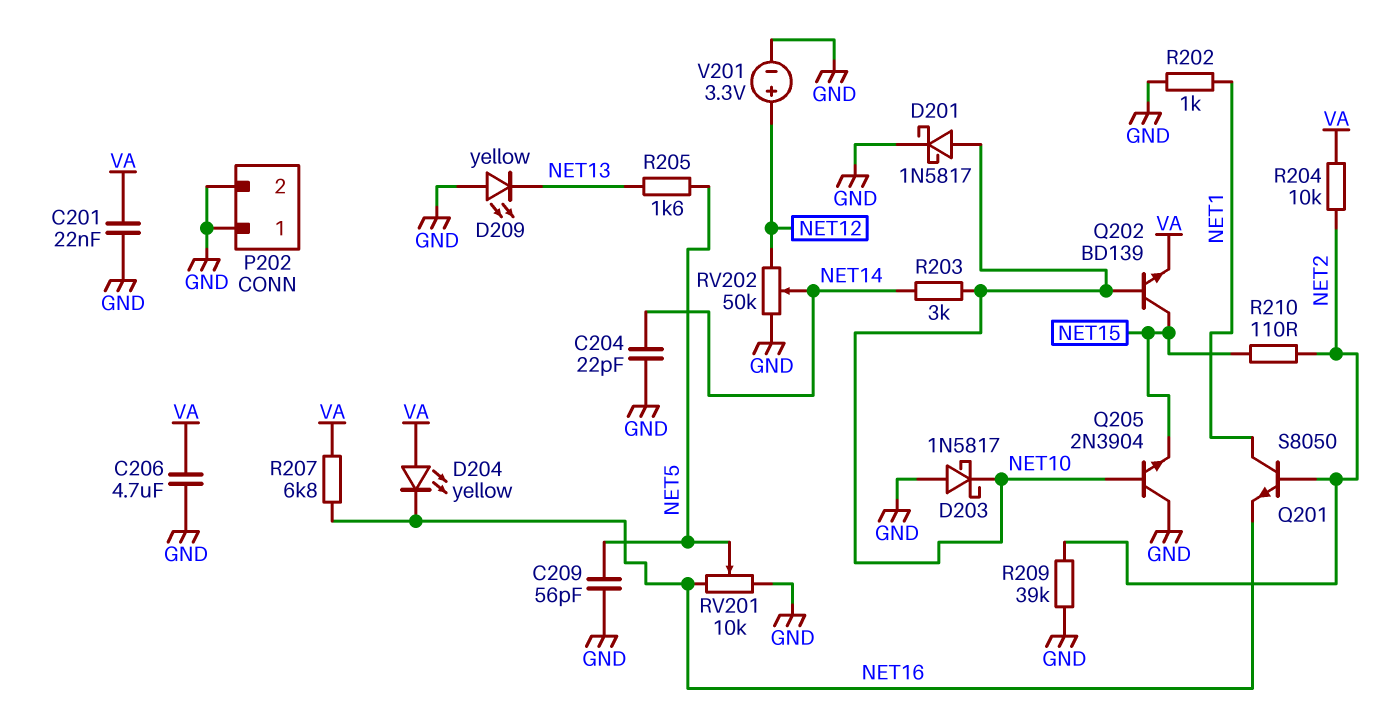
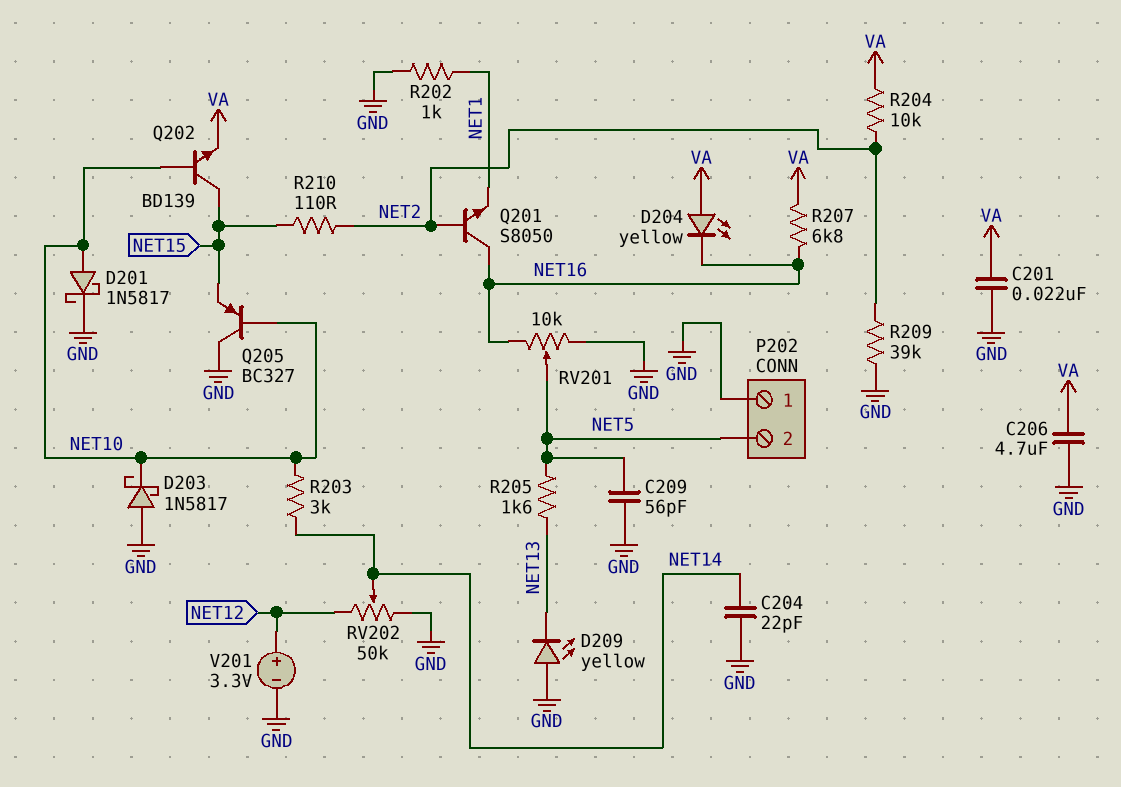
P202 pin 2: GND -> NET5
Q201: NPN S8050 (B NET2, C NET1, E NET16) -> NPN S8050 (B NET2, C NET16, E NET1)
Q205: NPN 2N3904 (B NET10, C GND, E NET15) -> PNP BC327 (B NET10, C GND, E NET15)

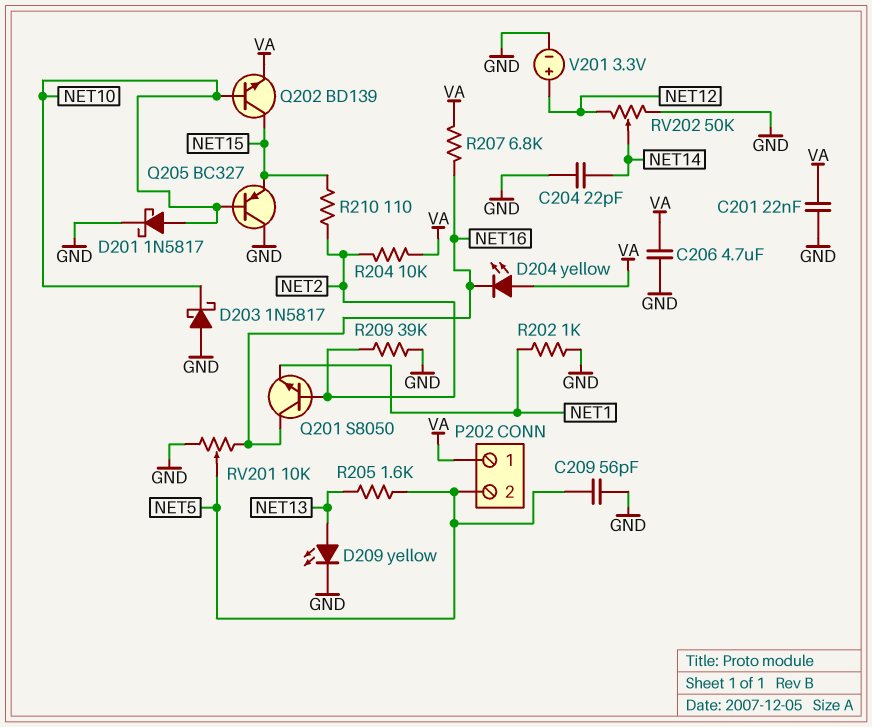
D209: LED yellow (A GND, K NET13) -> LED yellow (A NET13, K GND)
P202 pin 1: GND -> VA
R203: 3k (NET10, NET14) -> none

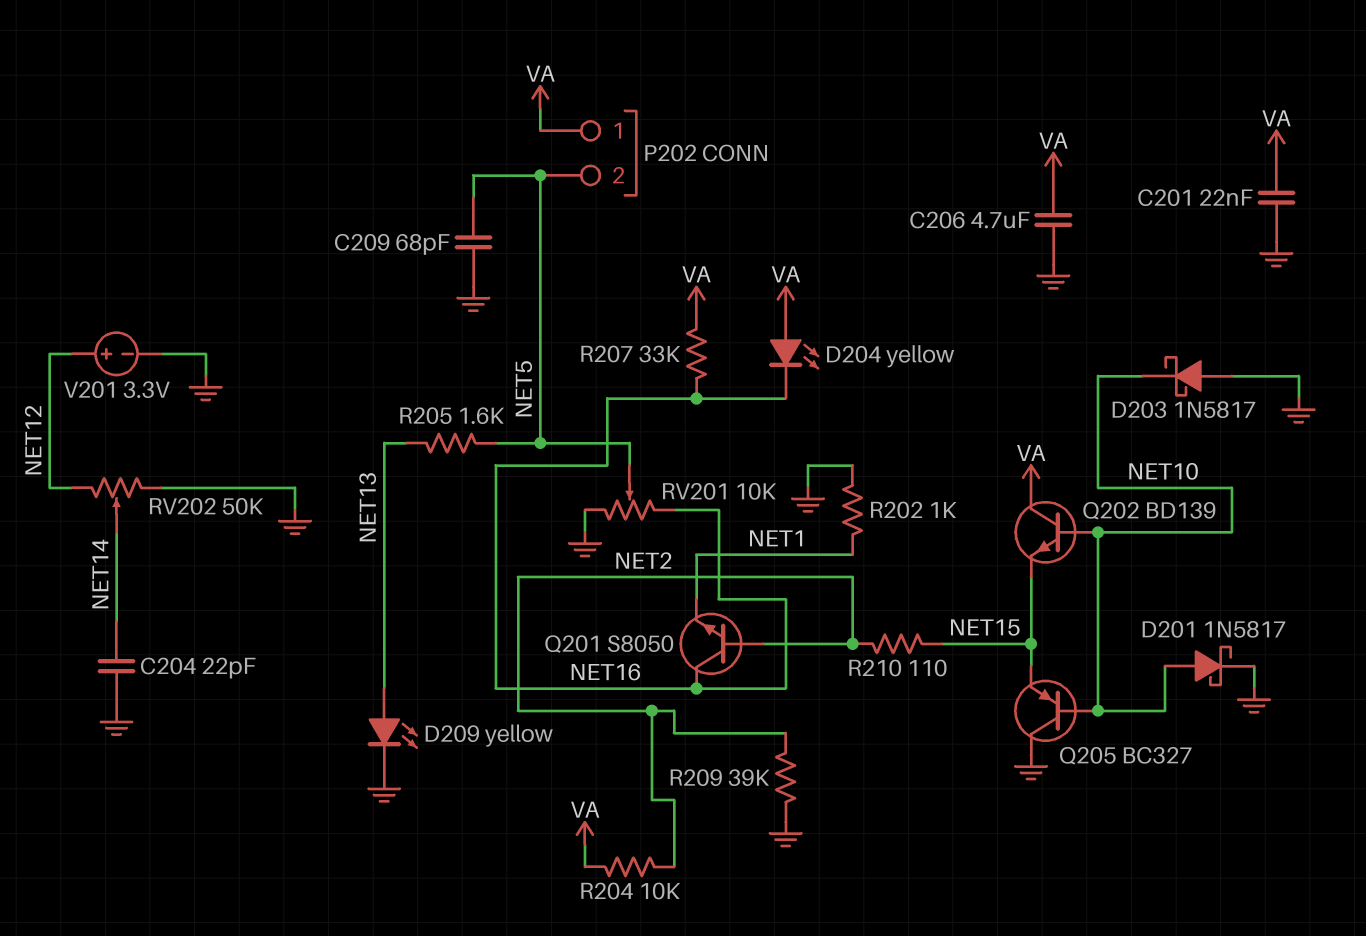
C209: 56pF (GND, NET5) -> 68pF (GND, NET5)
Q202: NPN BD139 (B NET10, C NET15, E VA) -> NPN BD139 (B NET10, C VA, E NET15)
R207: 6.8k (NET16, VA) -> 33k (NET16, VA)

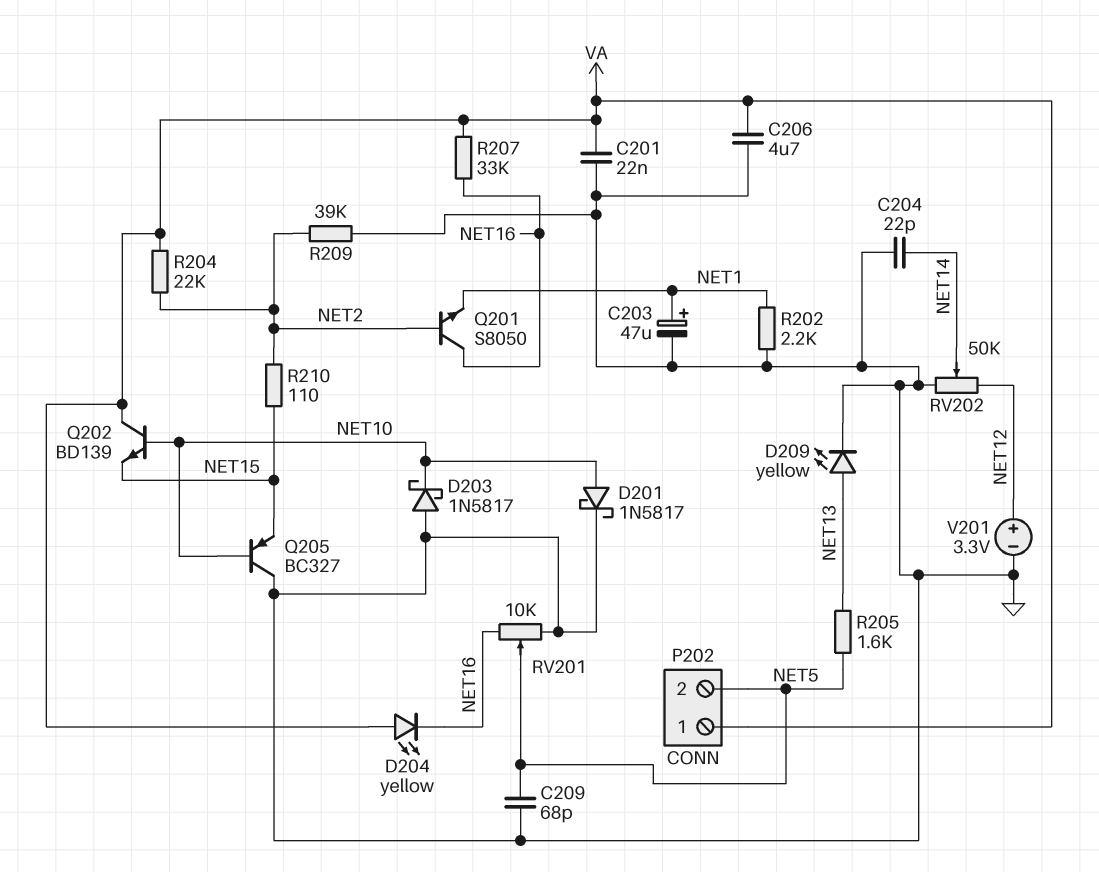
C203: none -> 47uF (plus NET1, minus GND)
R202: 1k (GND, NET1) -> 2.2k (GND, NET1)
R204: 10k (NET2, VA) -> 22k (NET2, VA)

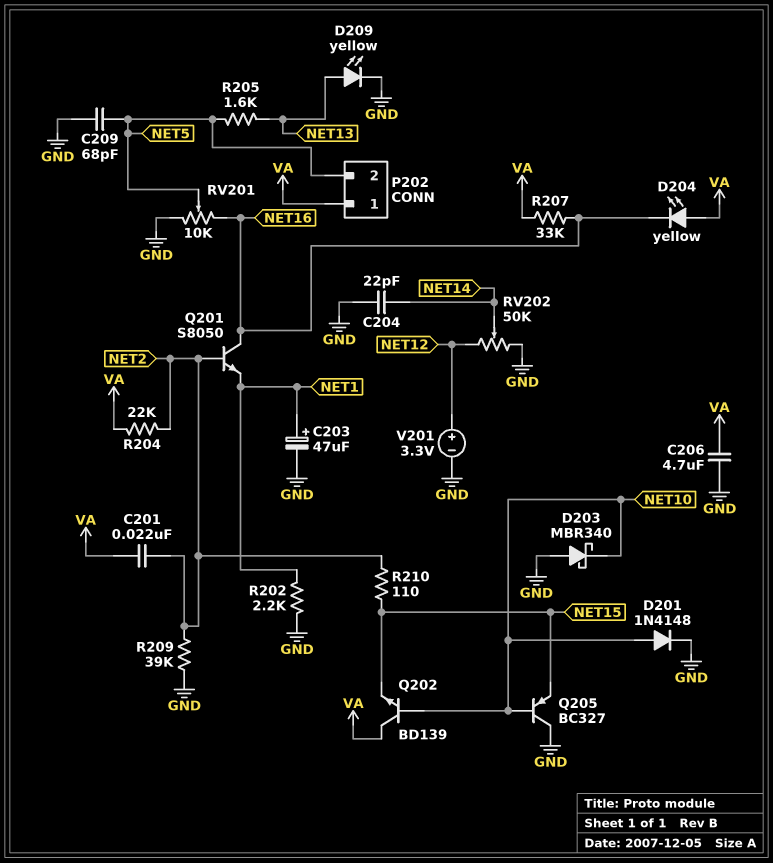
C201: 22nF (GND, VA) -> 22nF (NET2, VA)
D201: schottky 1N5817 (A NET10, K GND) -> diode 1N4148 (A NET10, K GND)
D203: schottky 1N5817 (A GND, K NET10) -> schottky MBR340 (A GND, K NET10)

